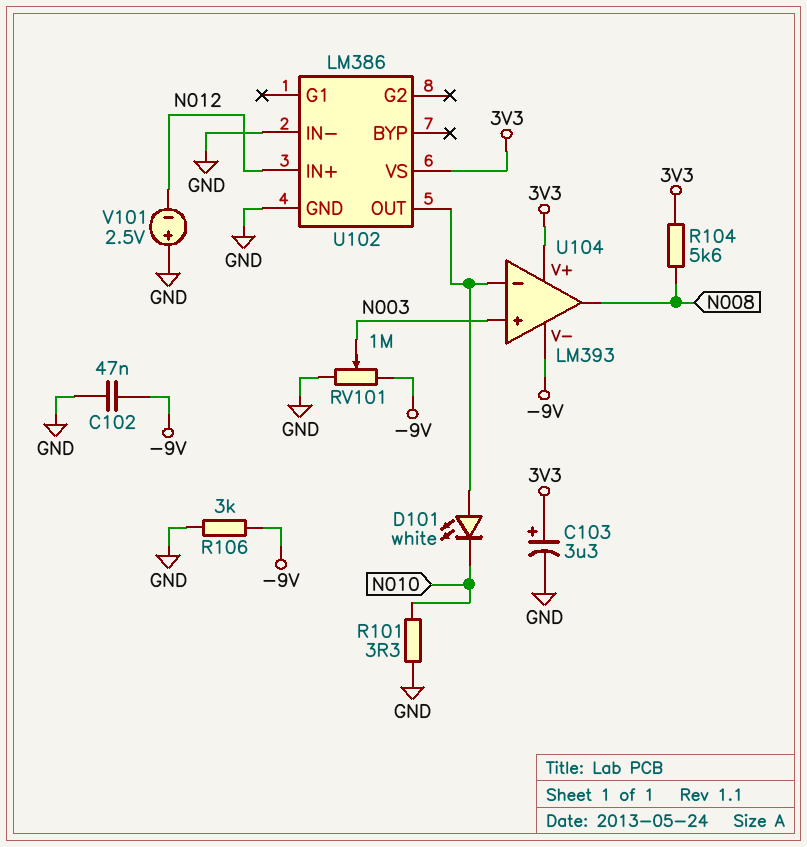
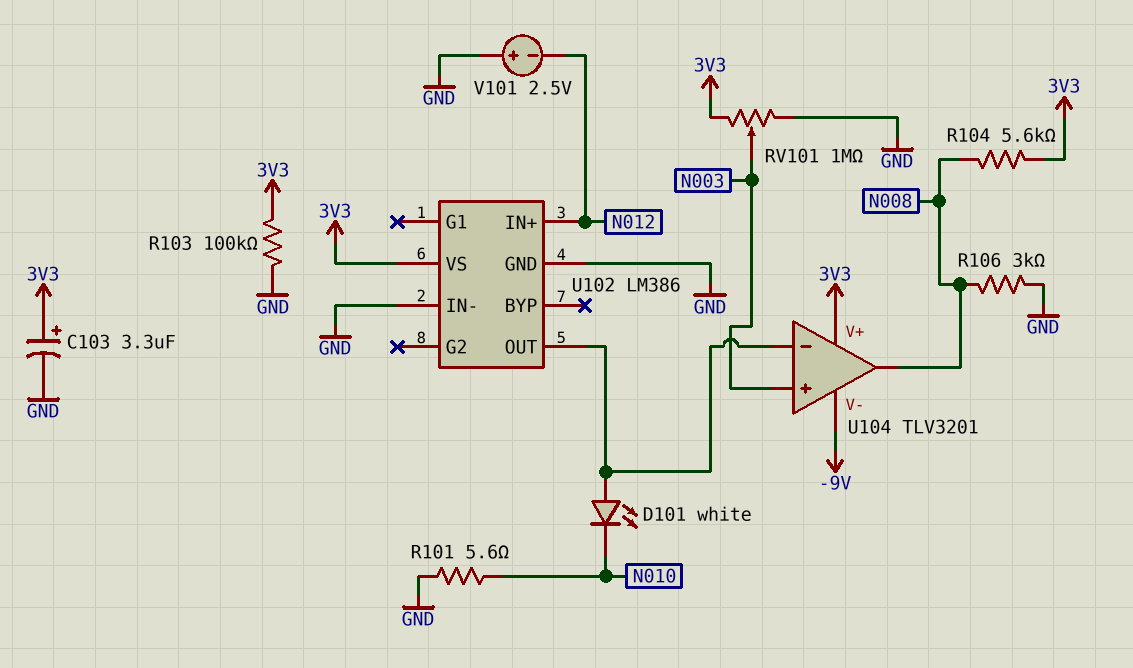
C102: 47nF (-9V, GND) -> none
R101: 3.3 (GND, N010) -> 5.6 (GND, N010)
R103: none -> 100k (3V3, GND)
R106: 3k (-9V, GND) -> 3k (GND, N008)
RV101: 1M (-9V, GND, wiper N003) -> 1M (3V3, GND, wiper N003)
U104: LM393 -> TLV3201

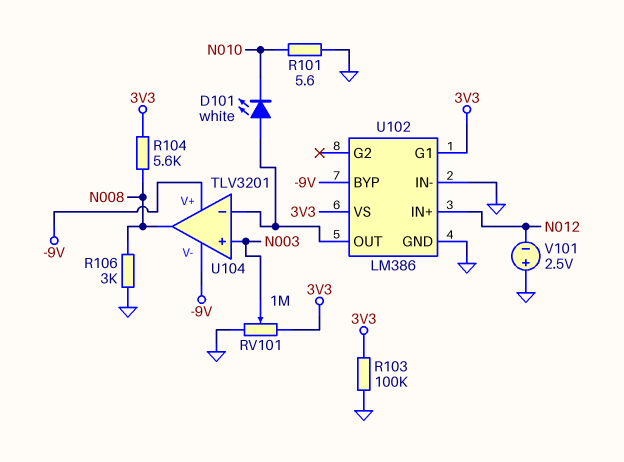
C103: 3.3uF (plus 3V3, minus GND) -> none
U102 pin BYP: none -> -9V
U102 pin G1: none -> 3V3
U104 pin V+: 3V3 -> -9V

